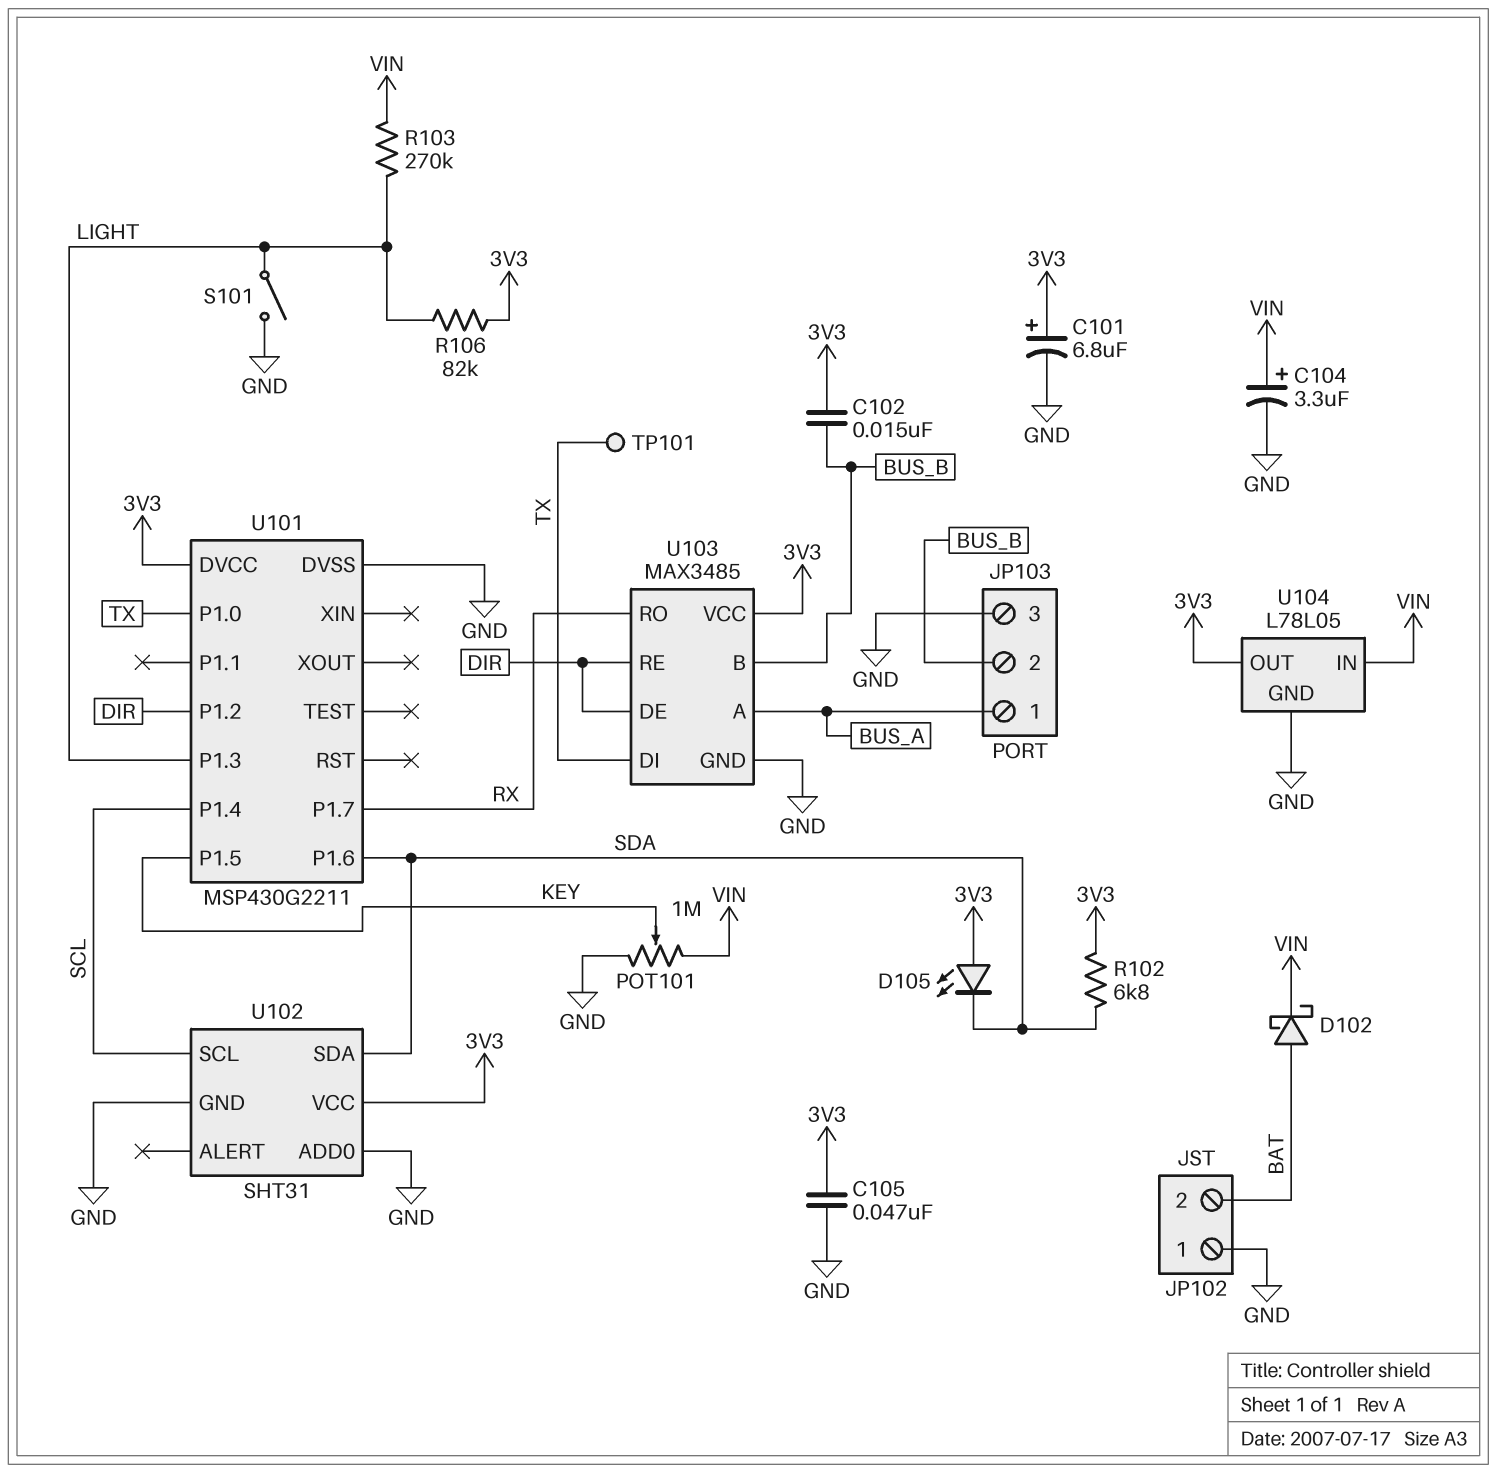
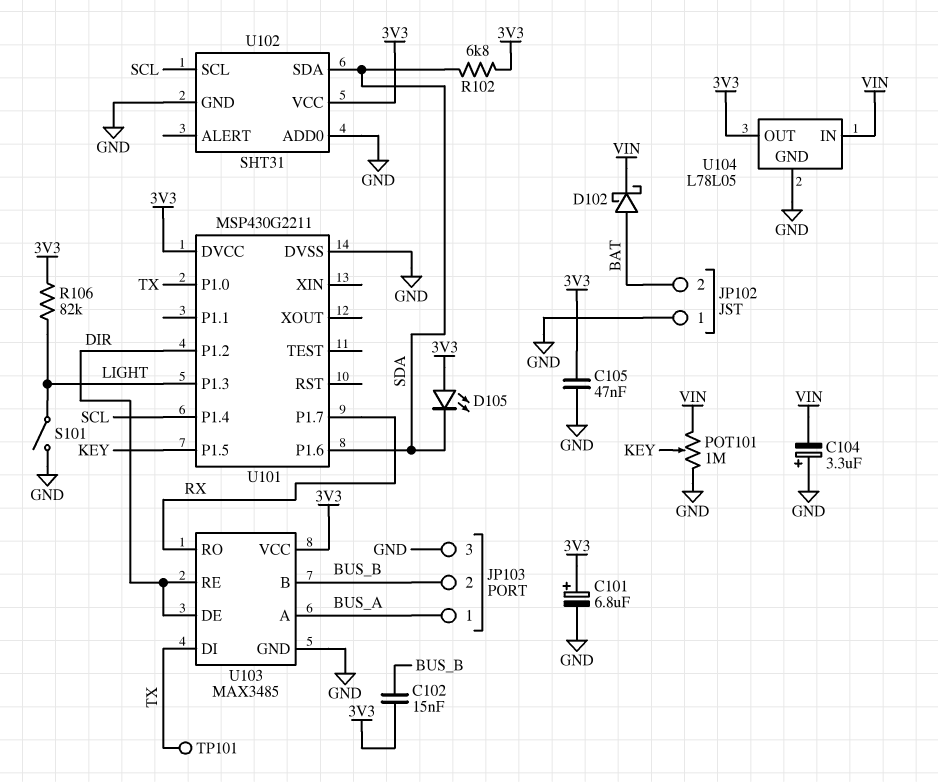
C104: 3.3uF (plus VIN, minus GND) -> 3.3uF (plus GND, minus VIN)
R103: 270k (LIGHT, VIN) -> none

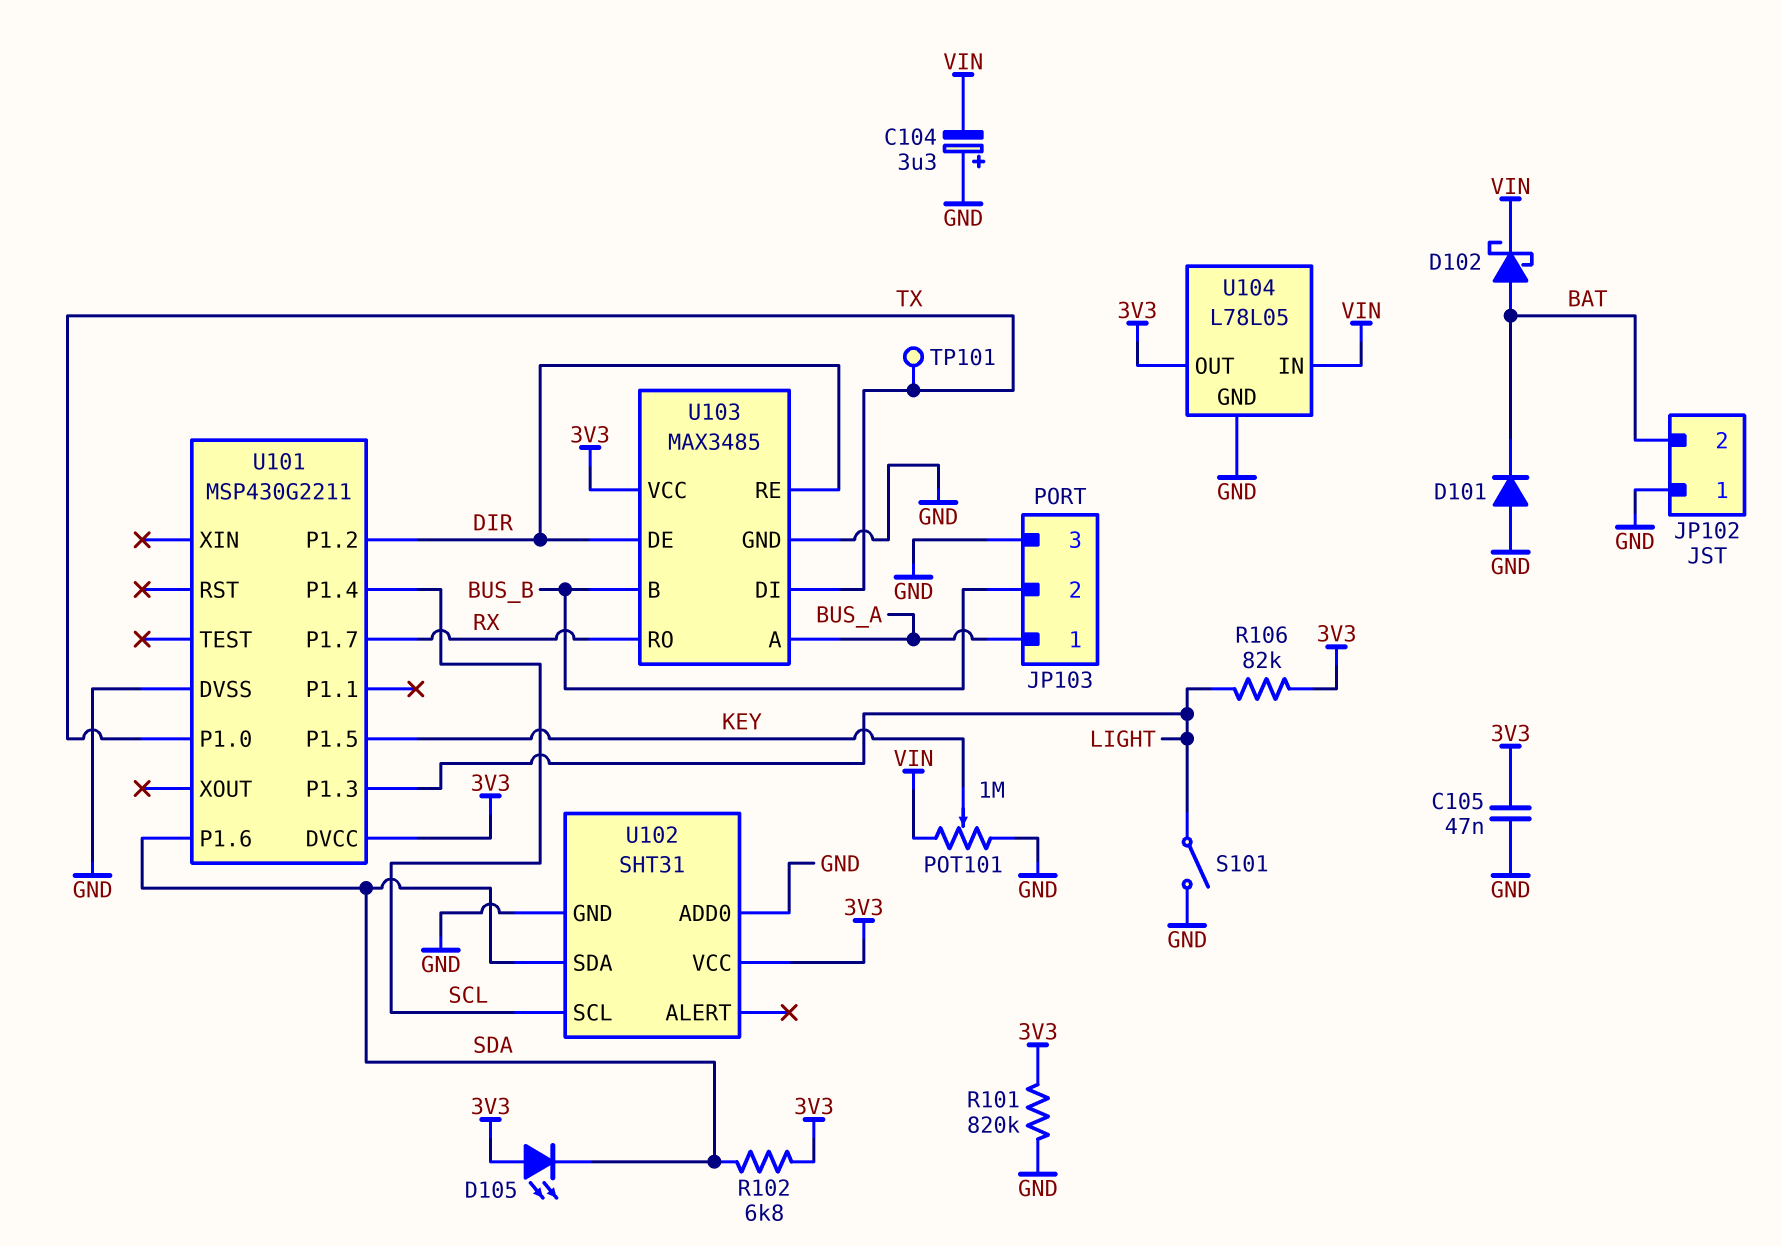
C101: 6.8uF (plus 3V3, minus GND) -> none
C102: 15nF (3V3, BUS_B) -> none
D101: none -> diode (A GND, K BAT)
R101: none -> 820k (3V3, GND)

